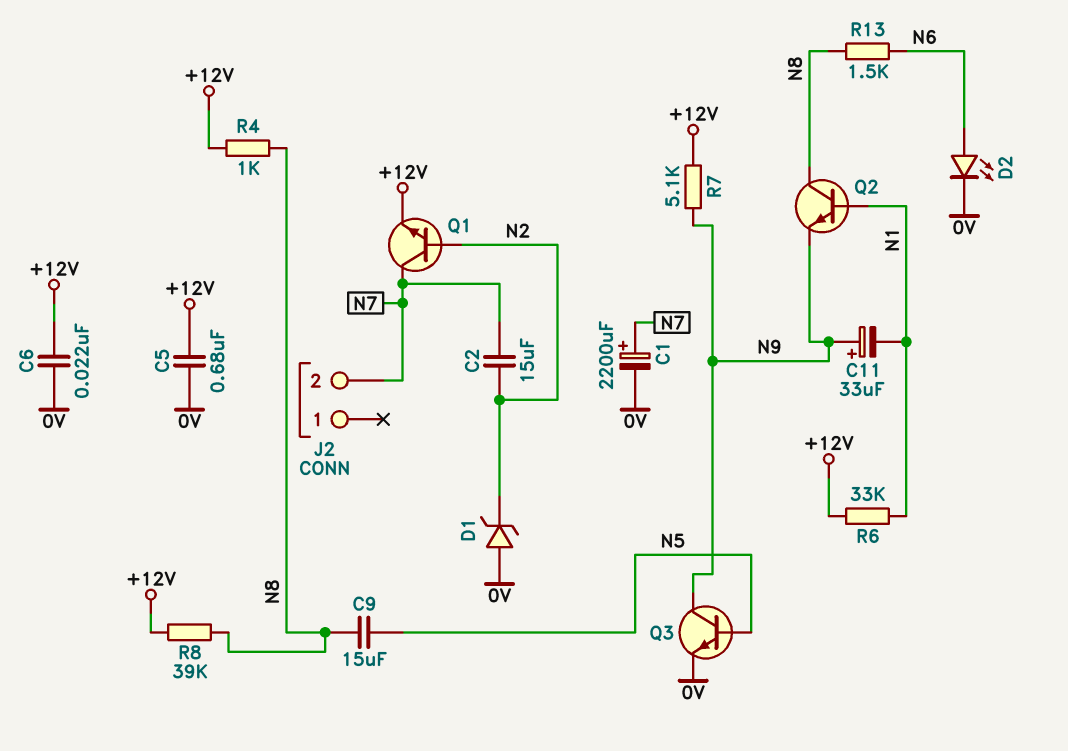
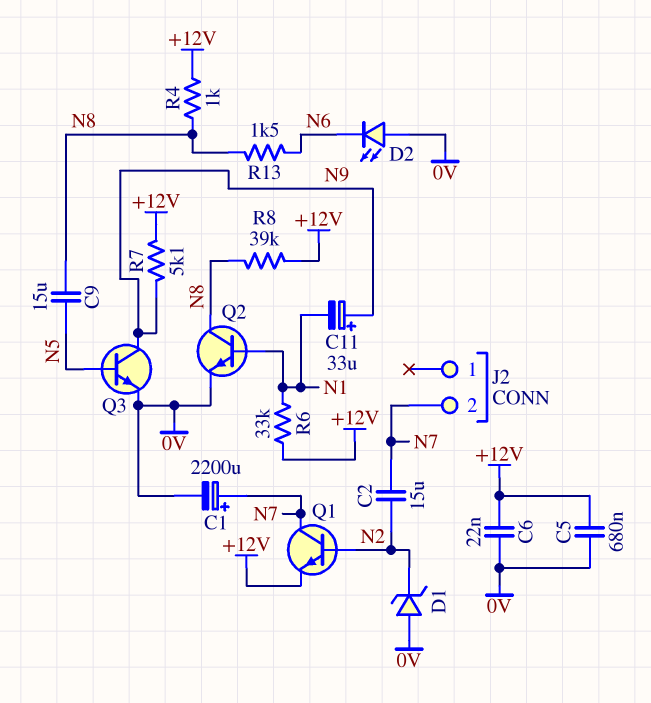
D2: LED (A N6, K 0V) -> LED (A 0V, K N6)
Q2: NPN (B N1, C N8, E N9) -> NPN (B N1, C N8, E 0V)

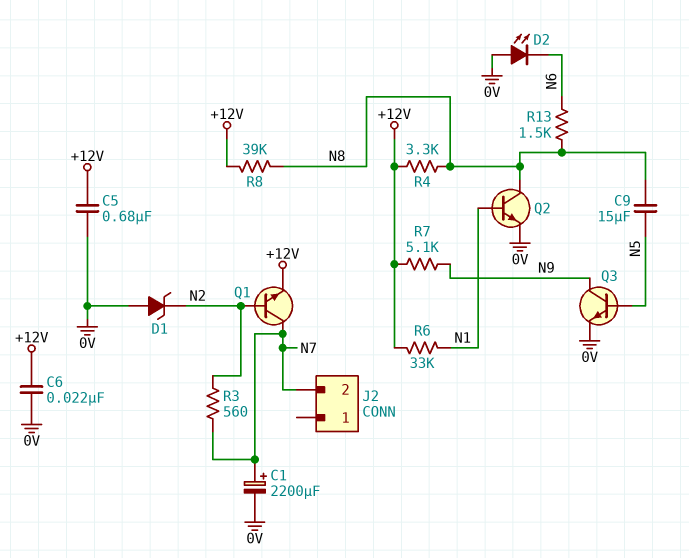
C2: 15uF (N2, N7) -> none
C11: 33uF (plus N9, minus N1) -> none
R3: none -> 560 (N2, N7)
R4: 1k (+12V, N8) -> 3.3k (+12V, N8)

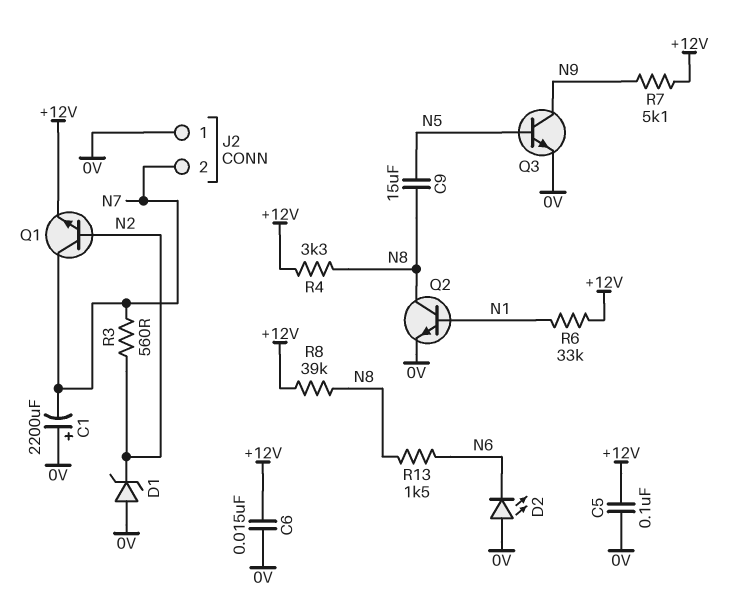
C1: 2200uF (plus N7, minus 0V) -> 2200uF (plus 0V, minus N7)
C5: 680nF (+12V, 0V) -> 100nF (+12V, 0V)
C6: 22nF (+12V, 0V) -> 15nF (+12V, 0V)
J2 pin 1: none -> 0V

